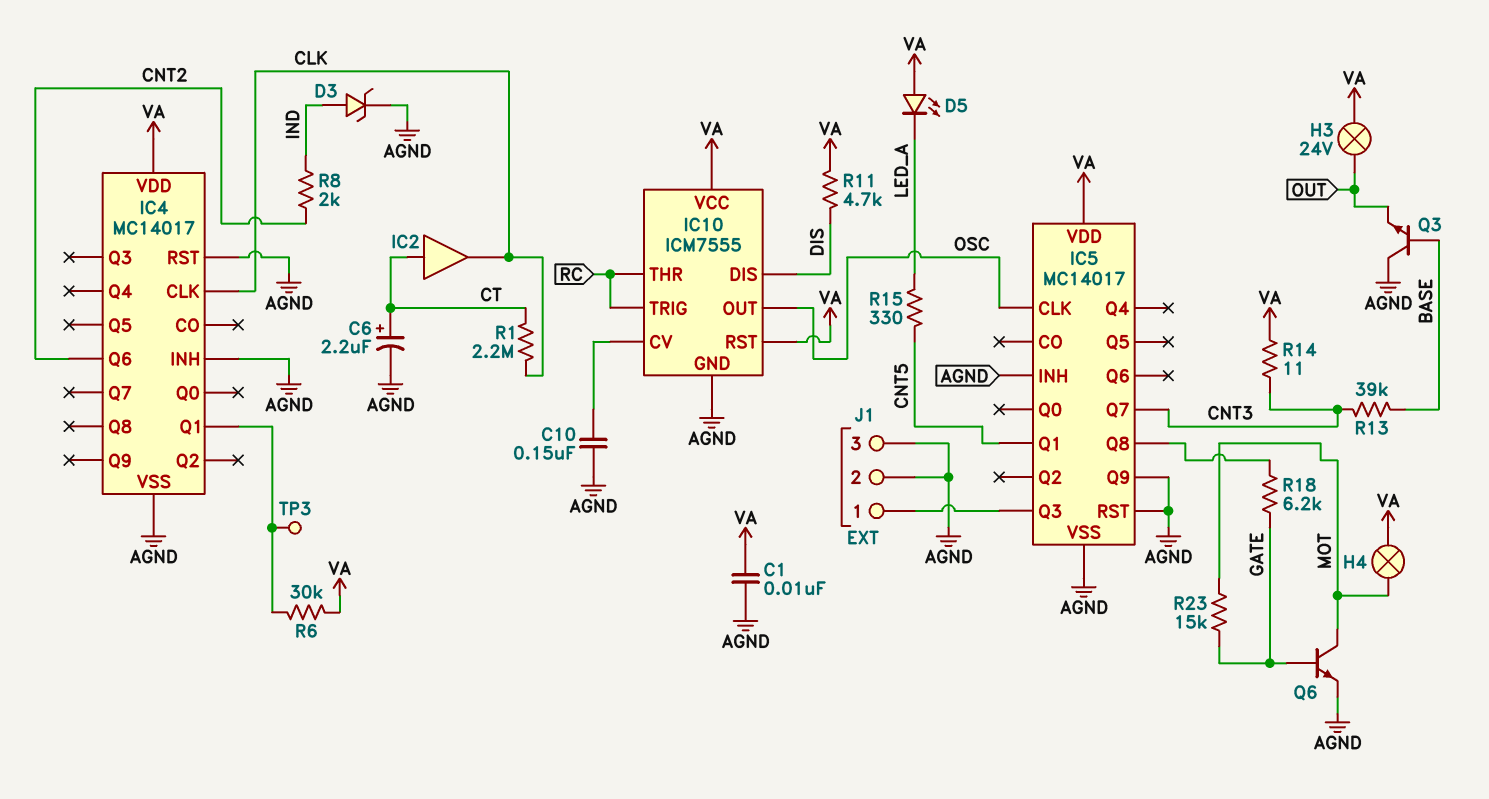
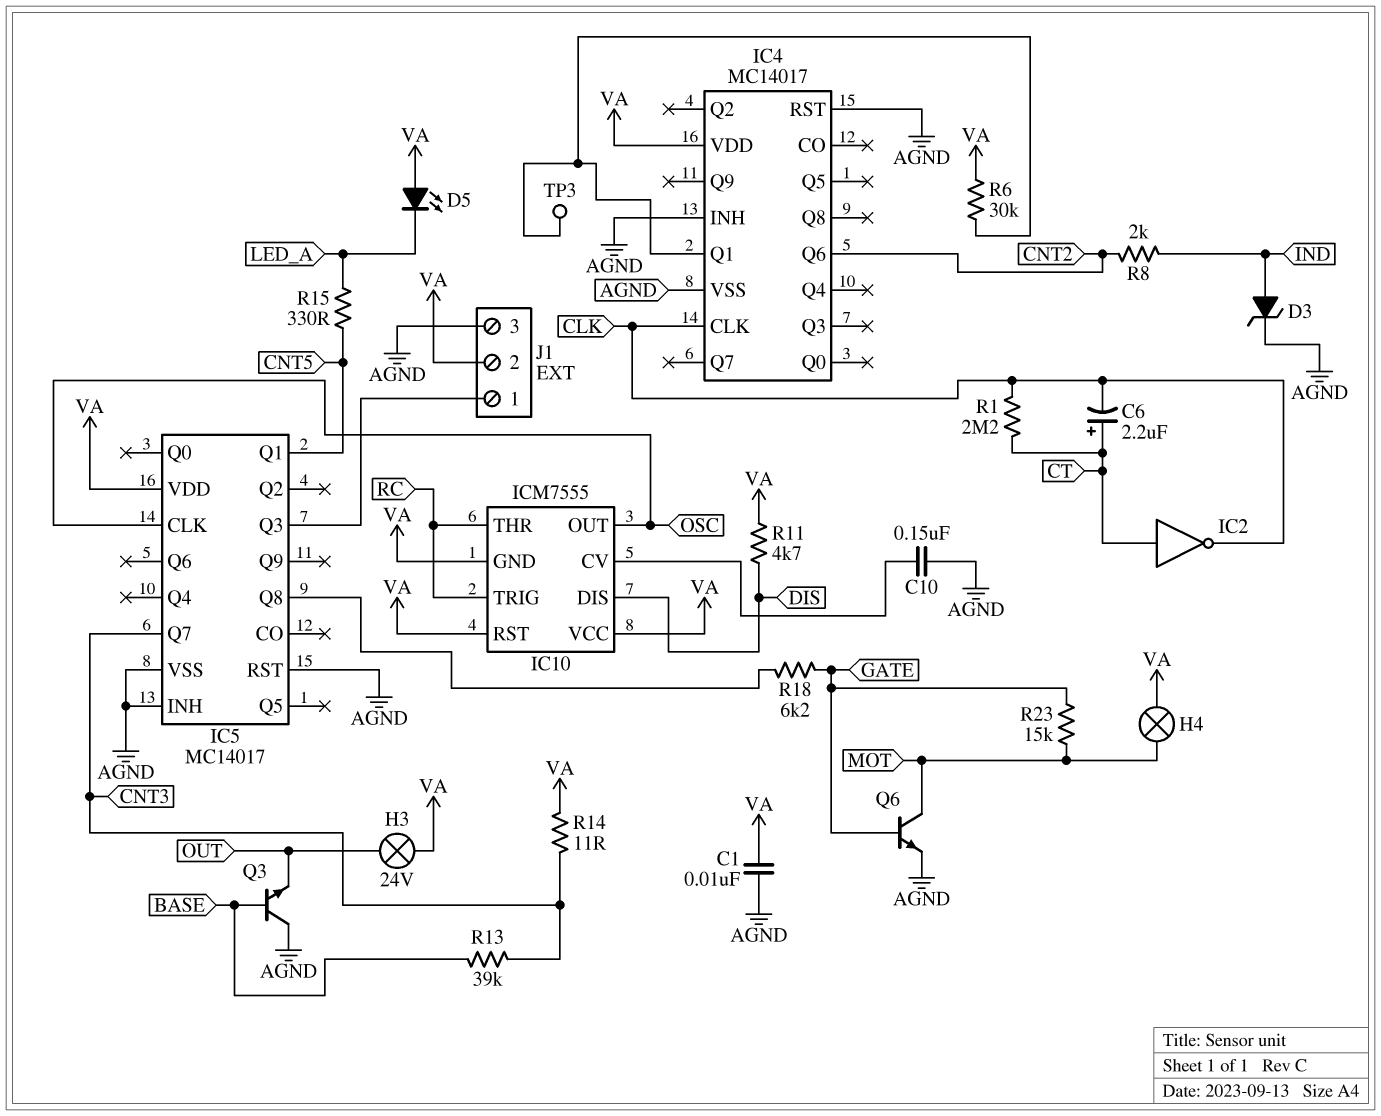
C6: 2.2uF (plus CT, minus AGND) -> 2.2uF (plus CT, minus CLK)
IC2: buffer (in CT, out CLK) -> NOT (in CT, out CLK)
IC5 pin Q9: AGND -> none
IC10 pin GND: AGND -> VA
J1 pin 2: AGND -> VA

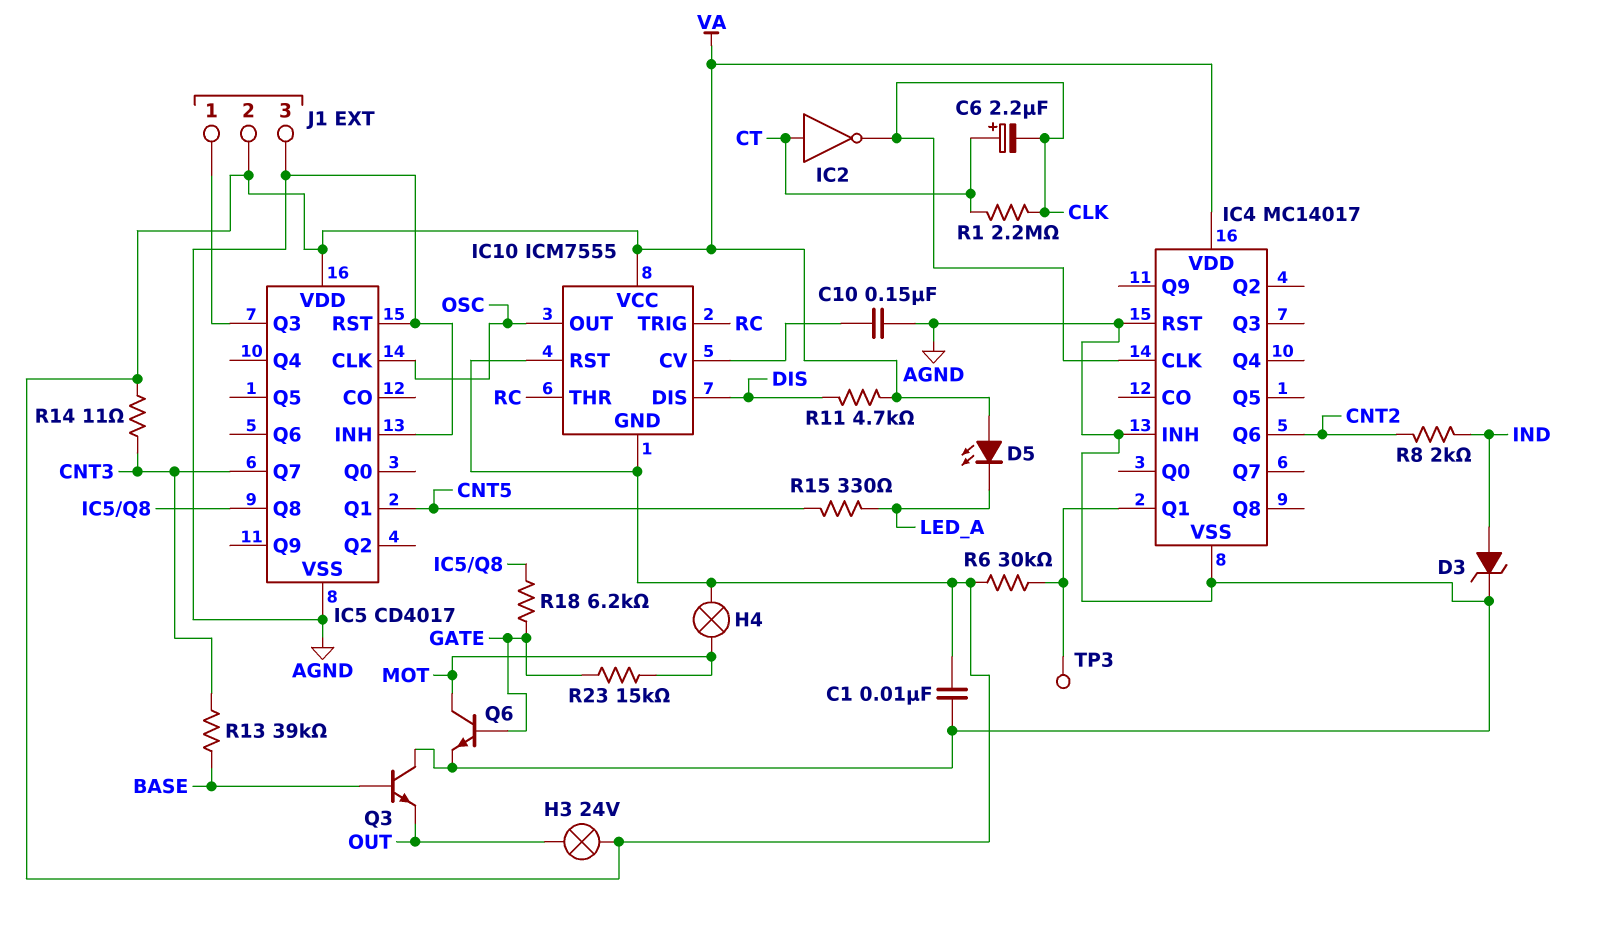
IC5: MC14017 -> CD4017

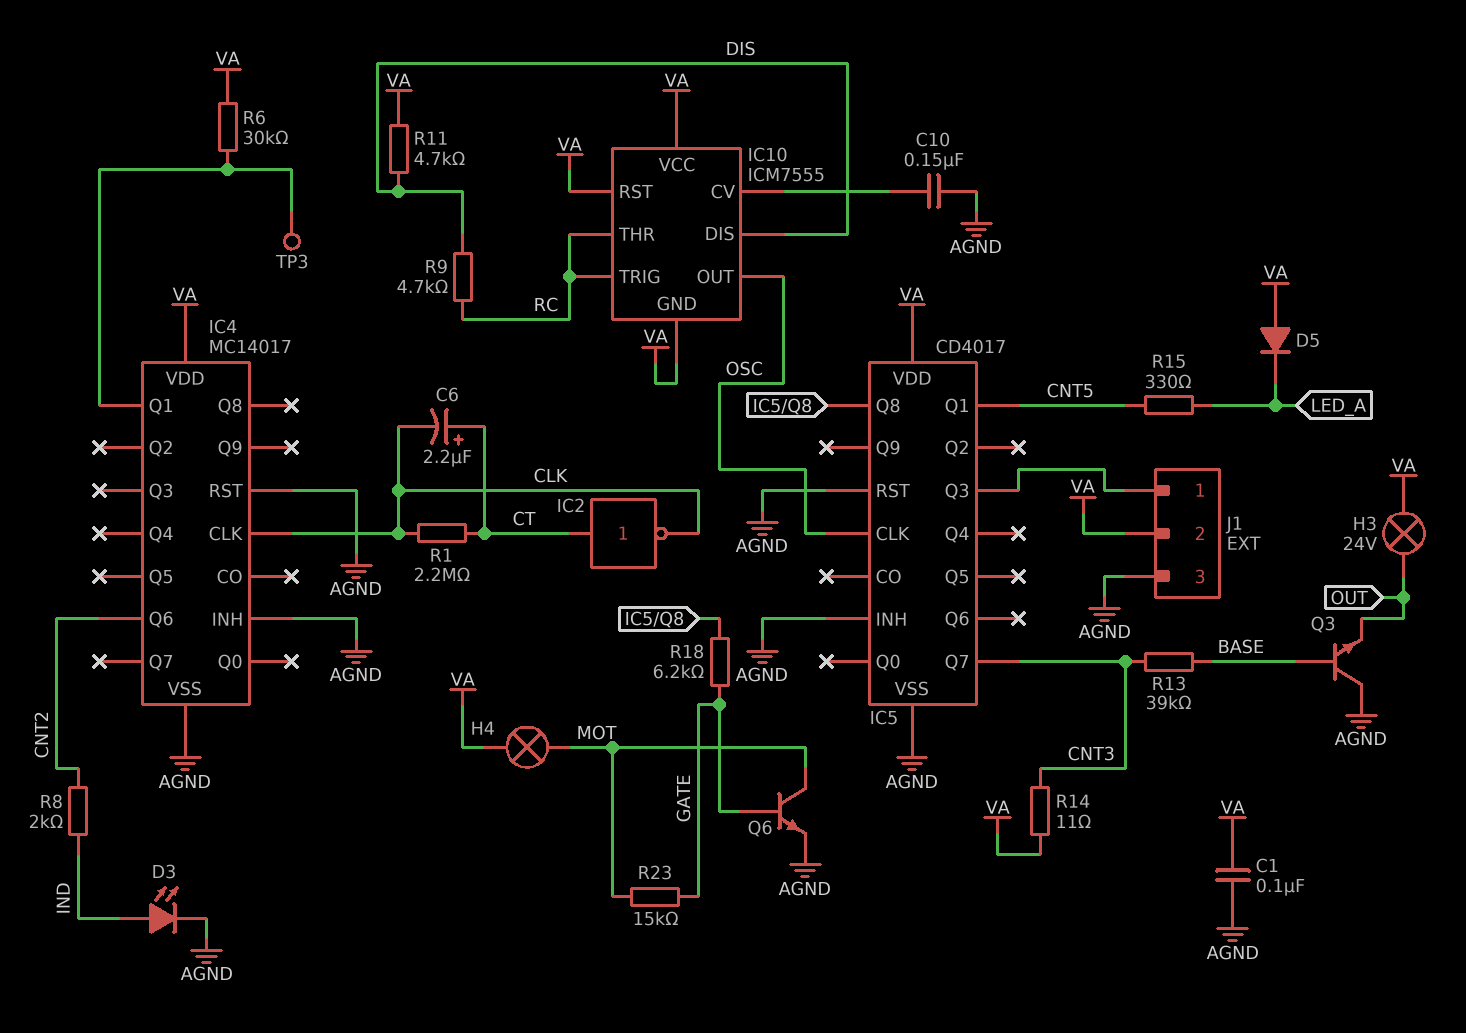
C1: 10nF (AGND, VA) -> 100nF (AGND, VA)
D3: zener (A IND, K AGND) -> LED (A IND, K AGND)
D5: LED (A VA, K LED_A) -> diode (A VA, K LED_A)
R9: none -> 4.7k (DIS, RC)

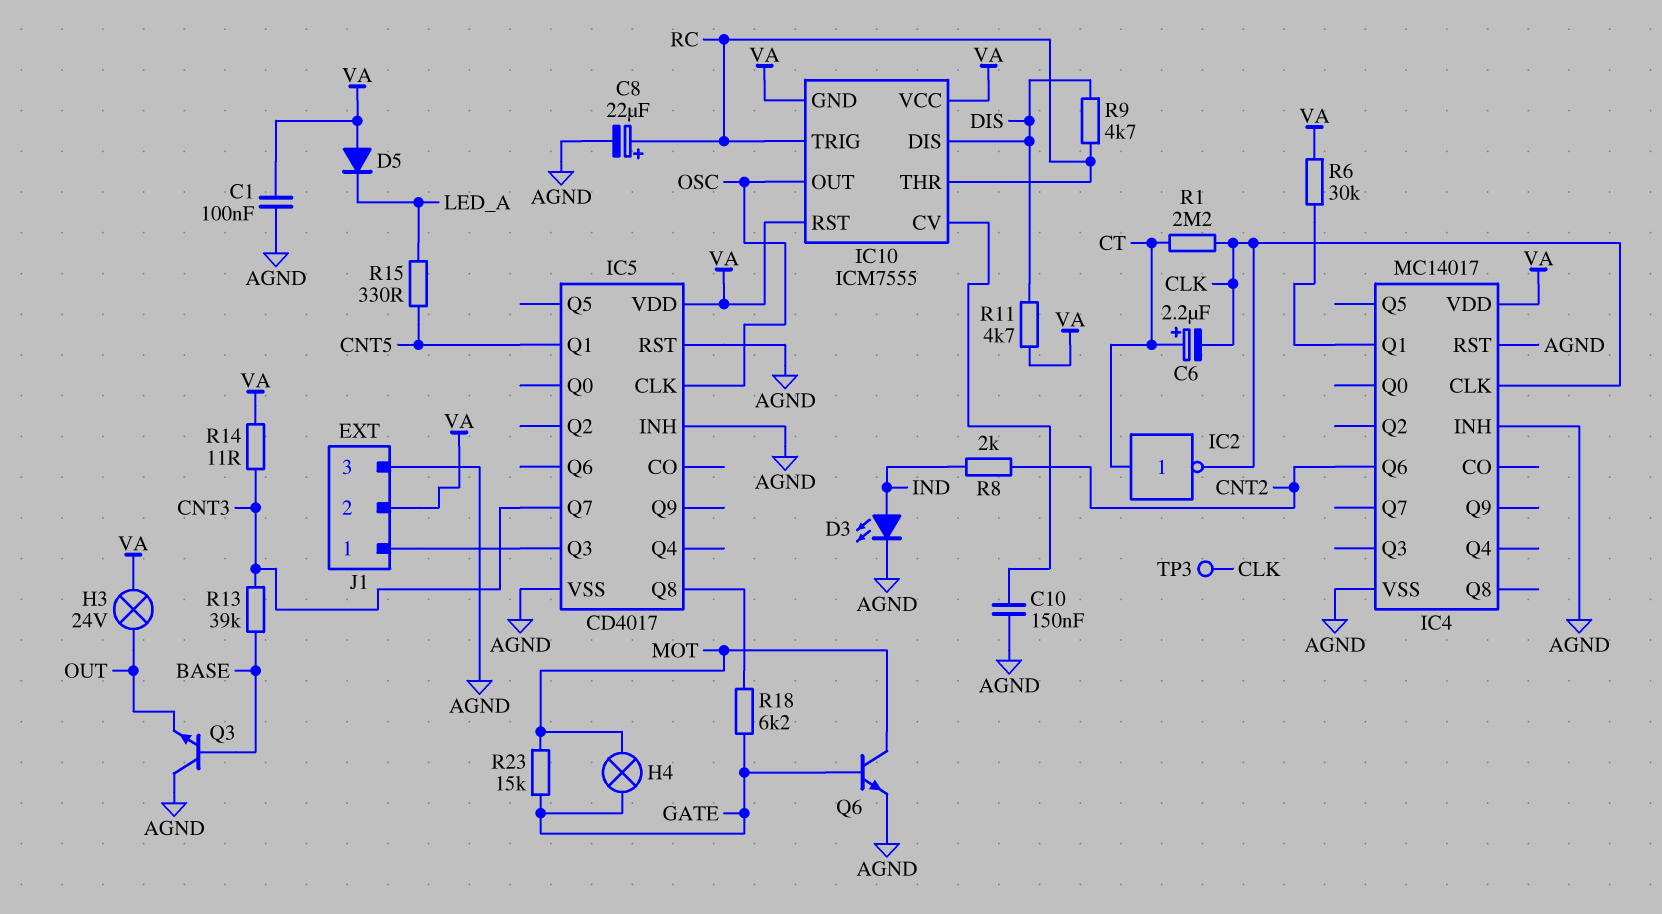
C8: none -> 22uF (plus RC, minus AGND)
H4: lamp (MOT, VA) -> lamp (GATE, MOT)
TP3: test point (IC4/Q1) -> test point (CLK)

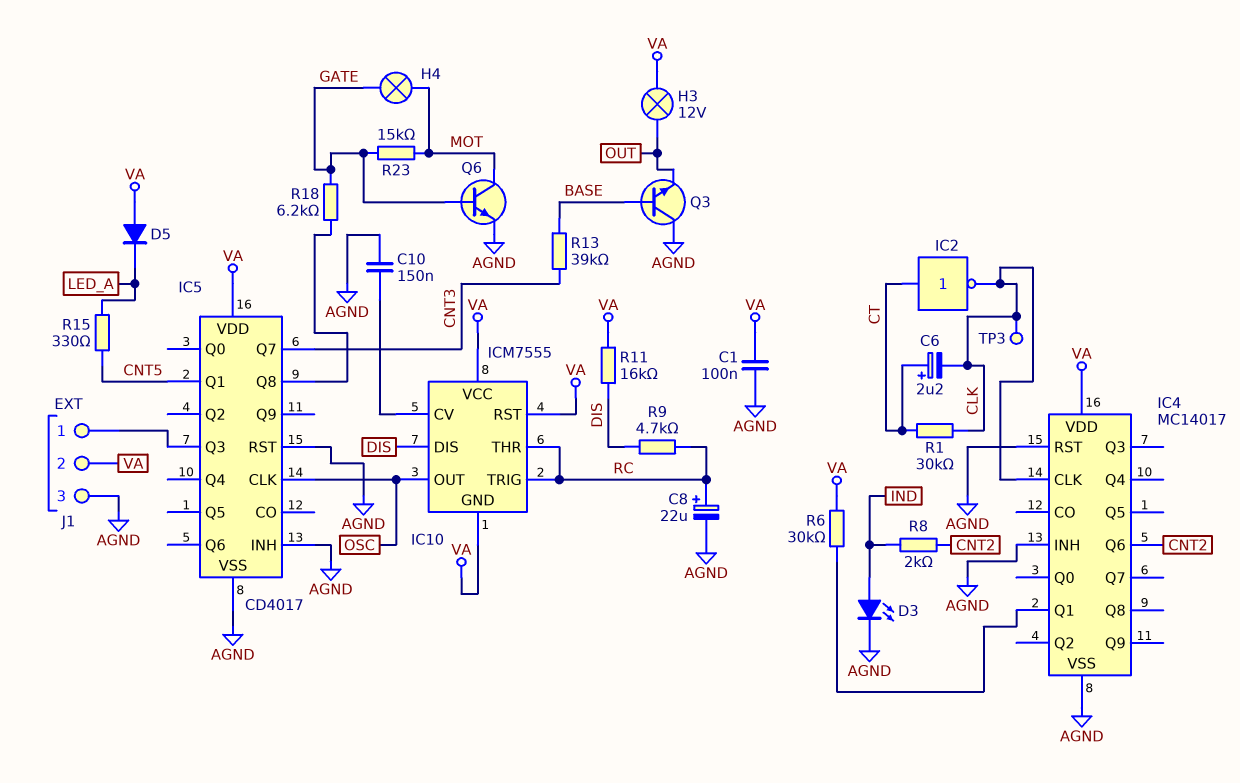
H3: lamp 24V (OUT, VA) -> lamp 12V (OUT, VA)
R1: 2.2M (CLK, CT) -> 30k (CLK, CT)
R11: 4.7k (DIS, VA) -> 16k (DIS, VA)
R14: 11 (CNT3, VA) -> none

